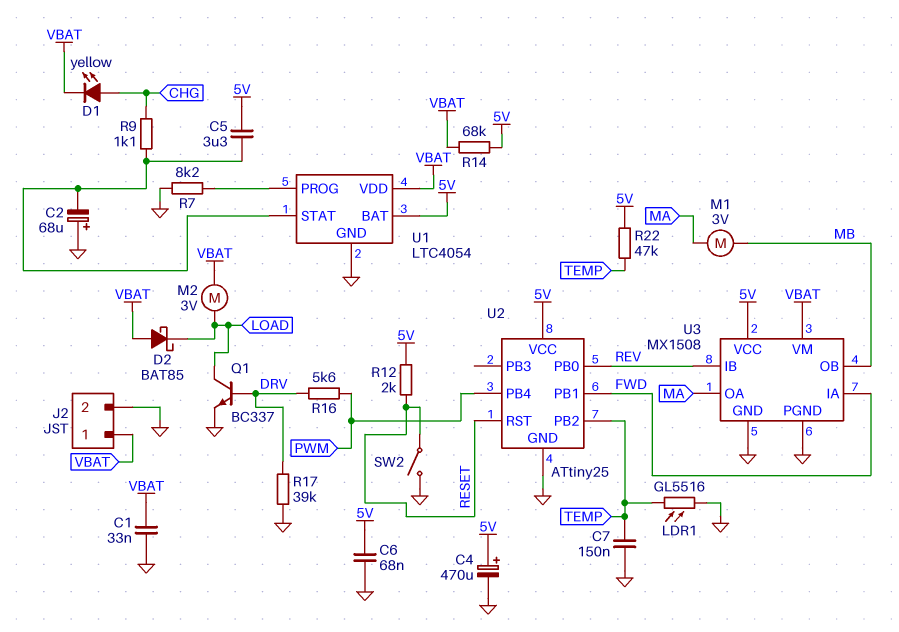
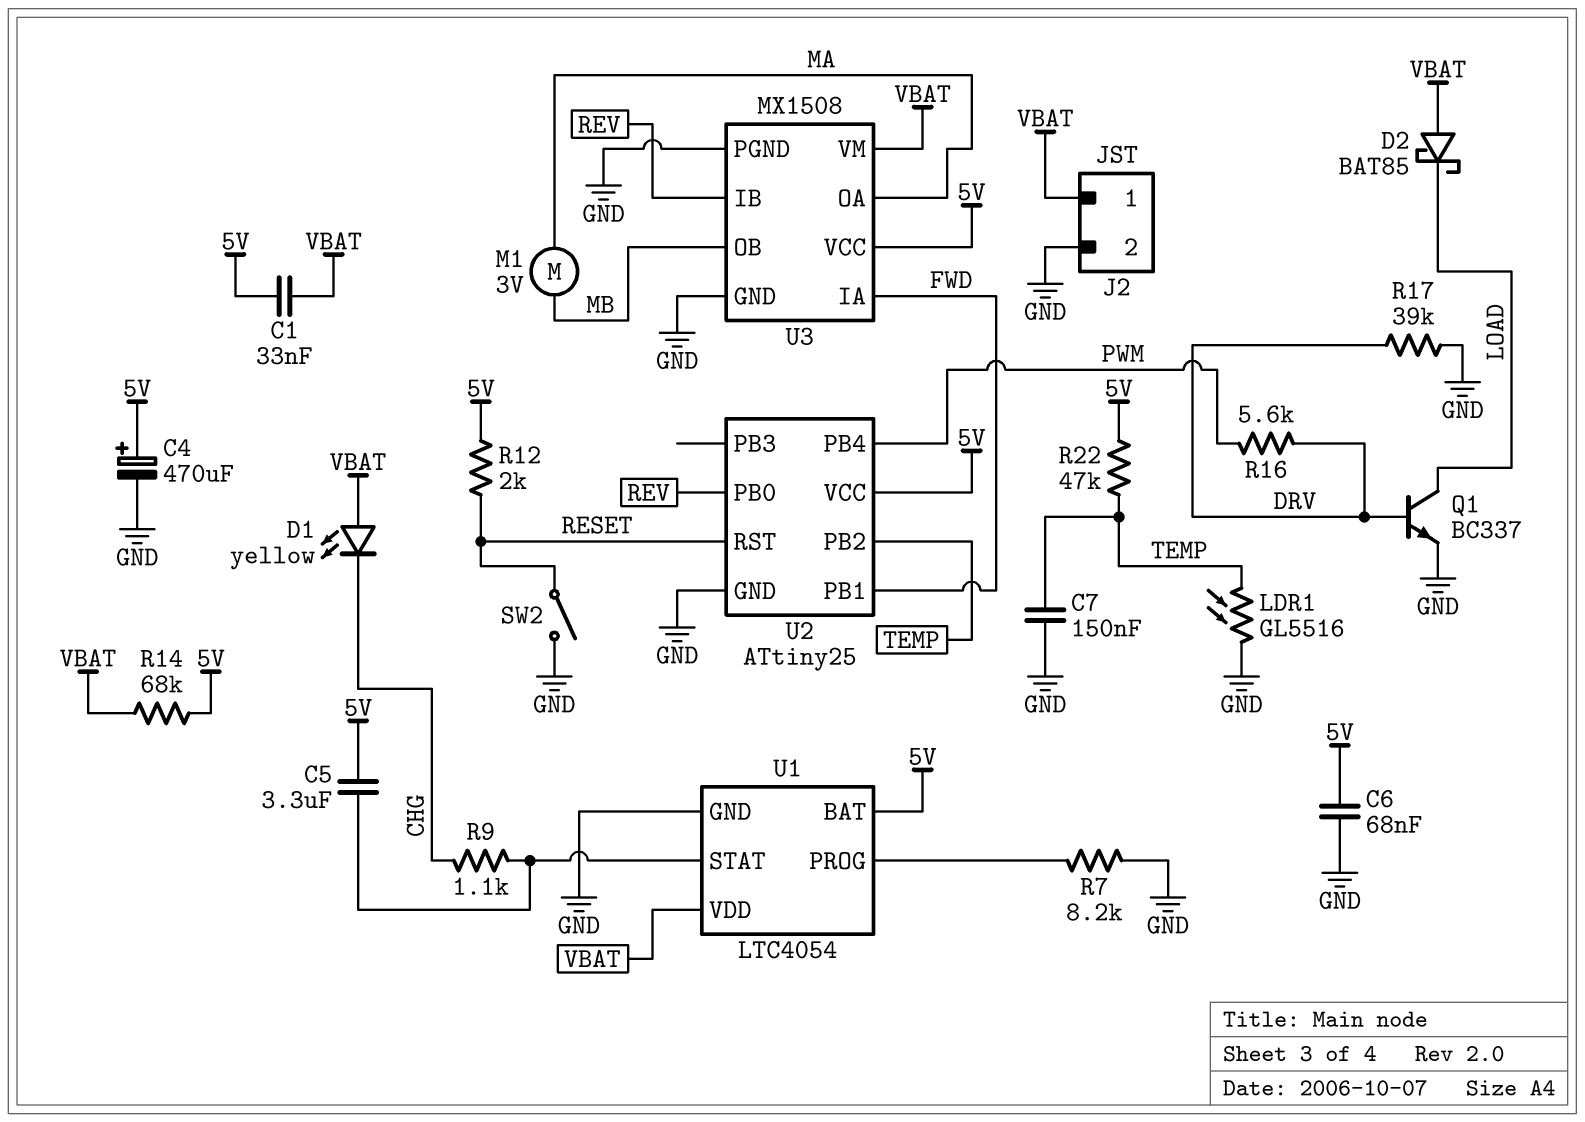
C1: 33nF (GND, VBAT) -> 33nF (5V, VBAT)
C2: 68uF (plus GND, minus U1/STAT) -> none
D1: LED yellow (A CHG, K VBAT) -> LED yellow (A VBAT, K CHG)
M2: motor 3V (LOAD, VBAT) -> none

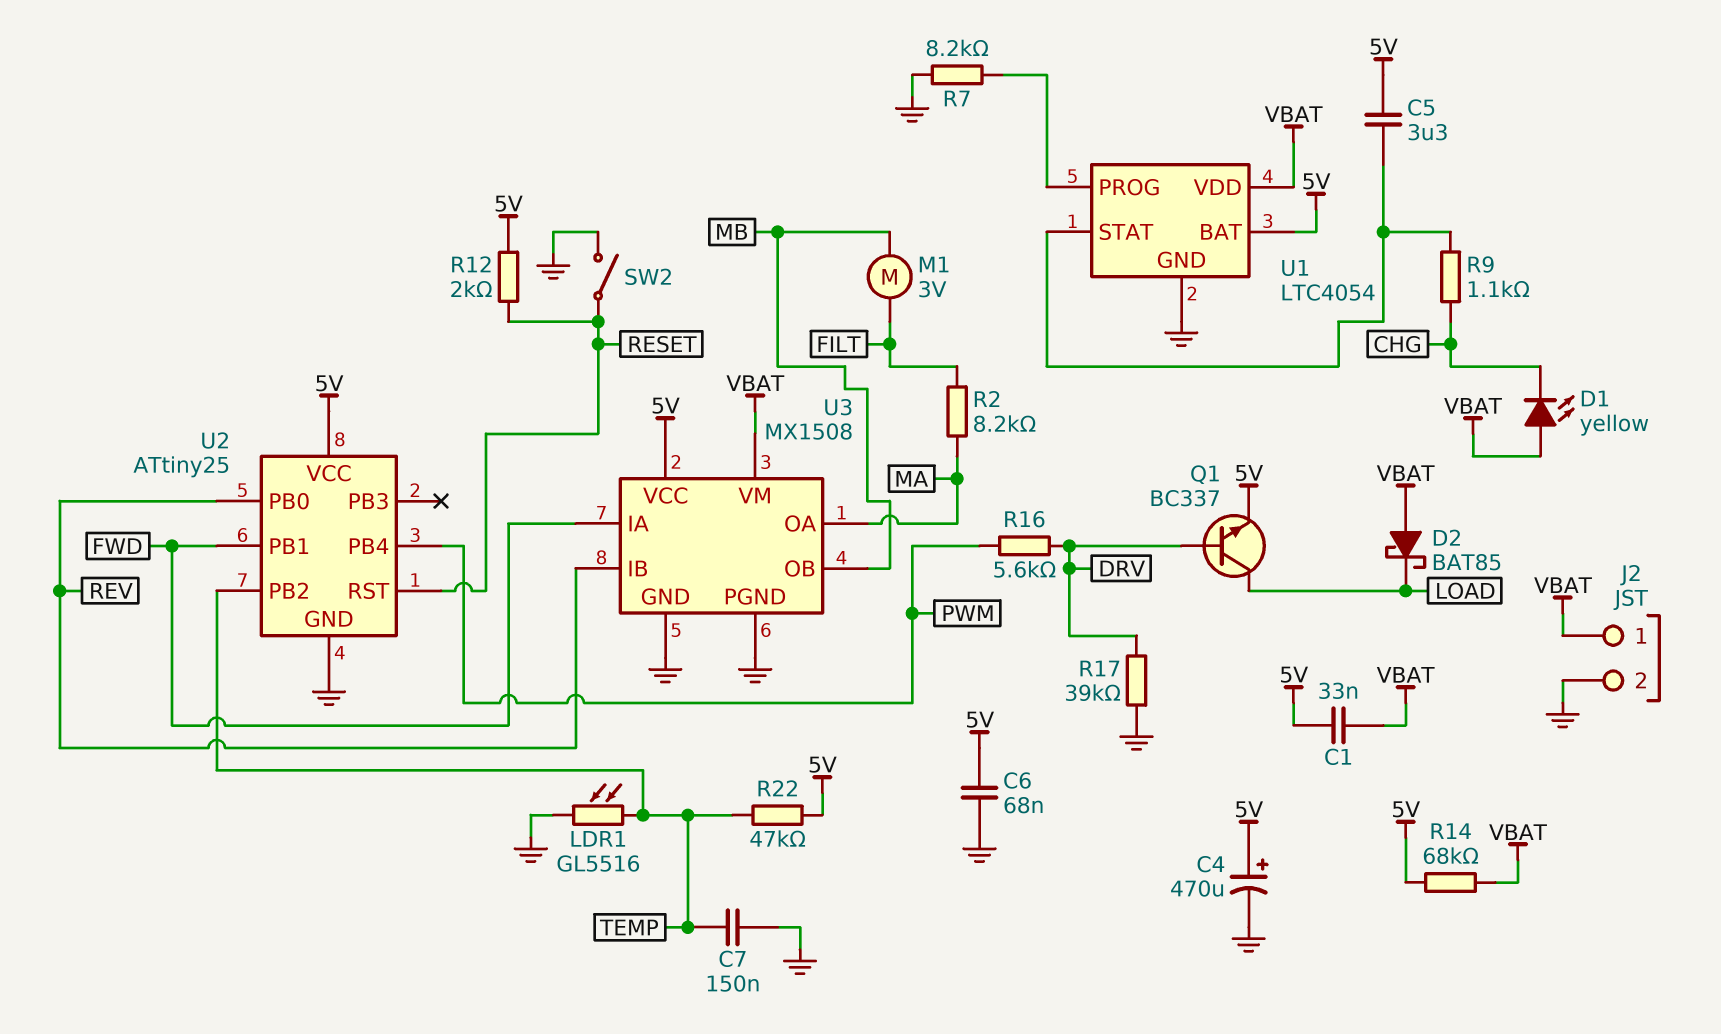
M1: motor 3V (MA, MB) -> motor 3V (FILT, MB)
Q1: NPN BC337 (B DRV, C LOAD, E GND) -> NPN BC337 (B DRV, C LOAD, E 5V)
R2: none -> 8.2k (FILT, MA)

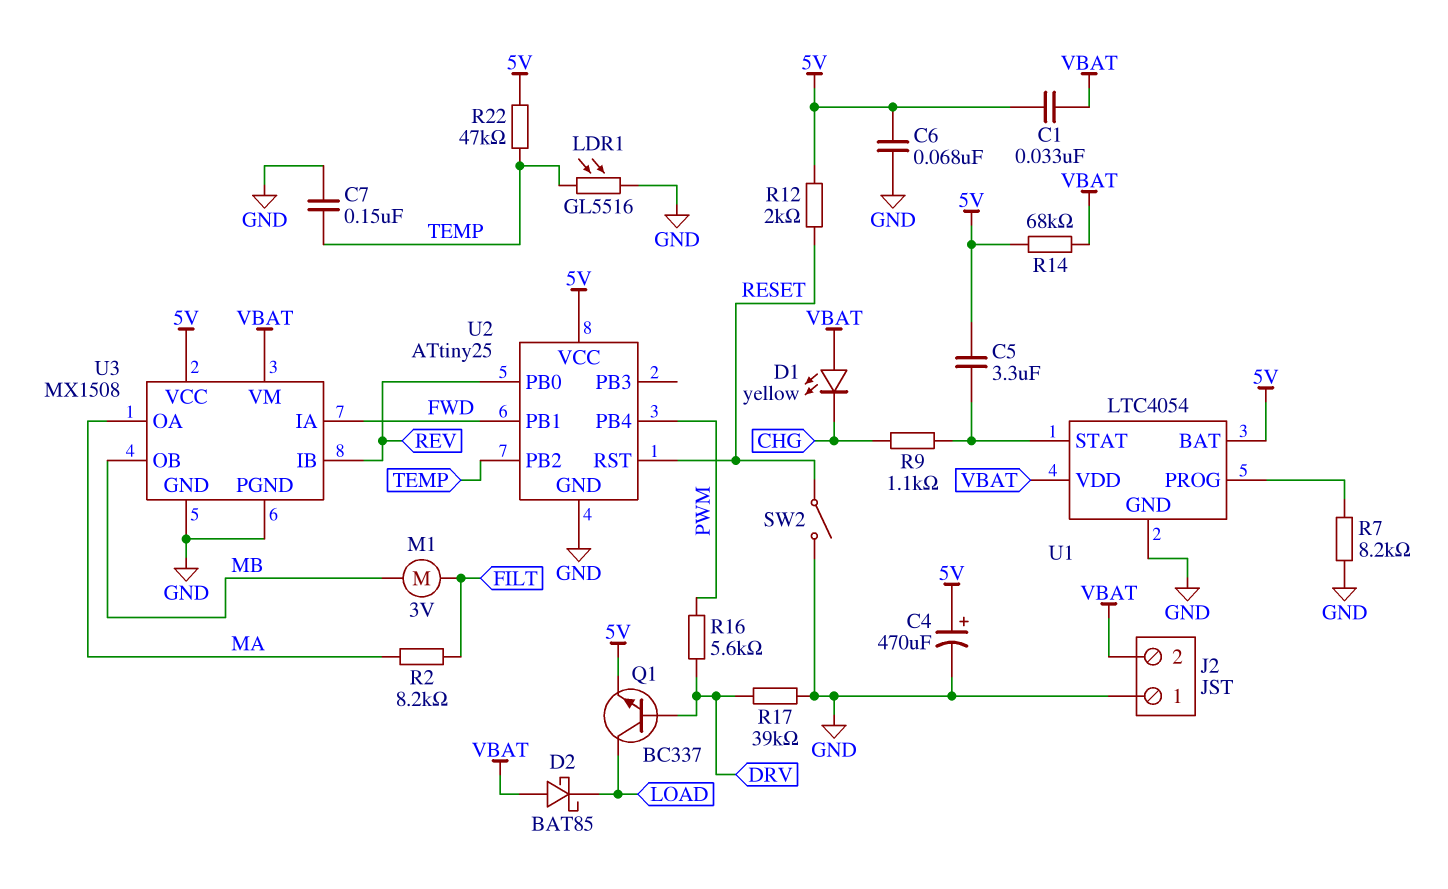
J2 pin 1: VBAT -> GND
J2 pin 2: GND -> VBAT

